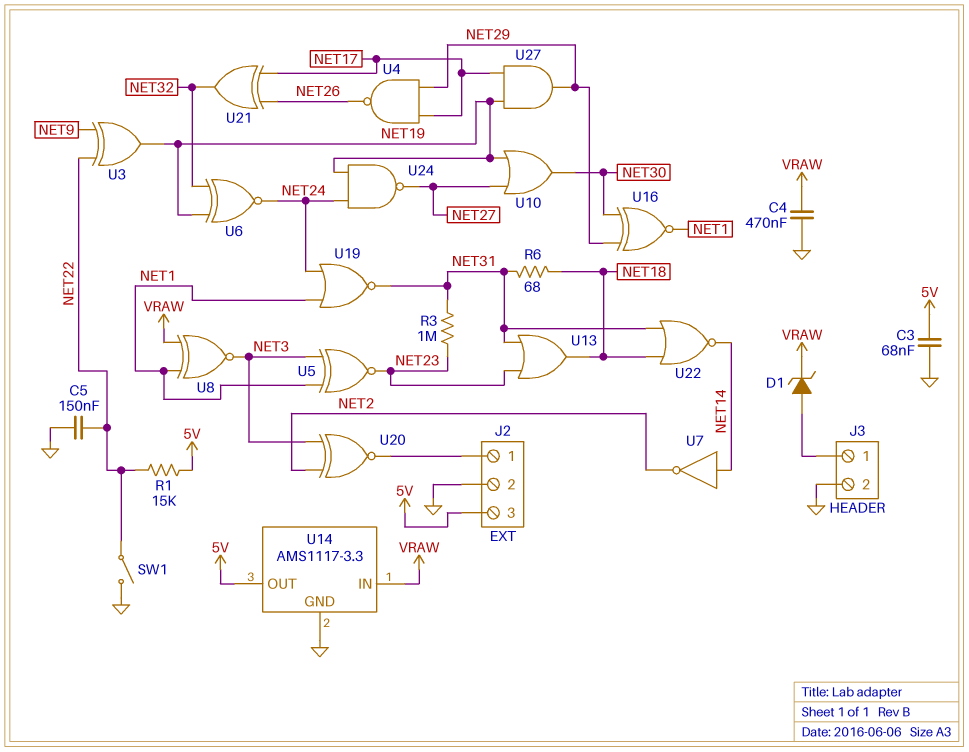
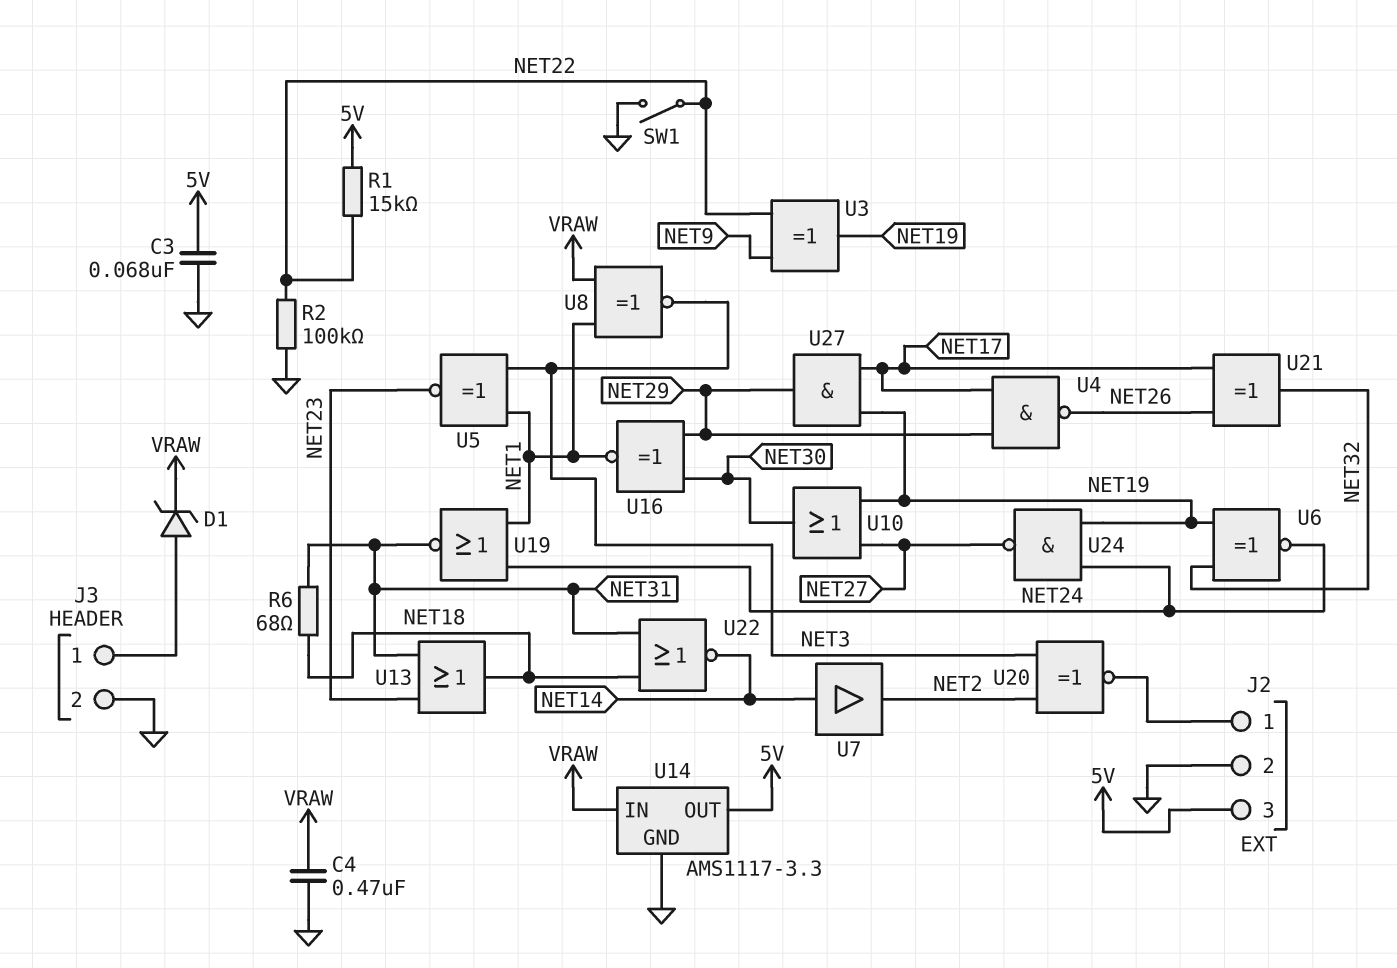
C5: 150nF (GND, NET22) -> none
R2: none -> 100k (GND, NET22)
R3: 1M (NET23, NET31) -> none
U7: NOT (in NET14, out NET2) -> buffer (in NET14, out NET2)

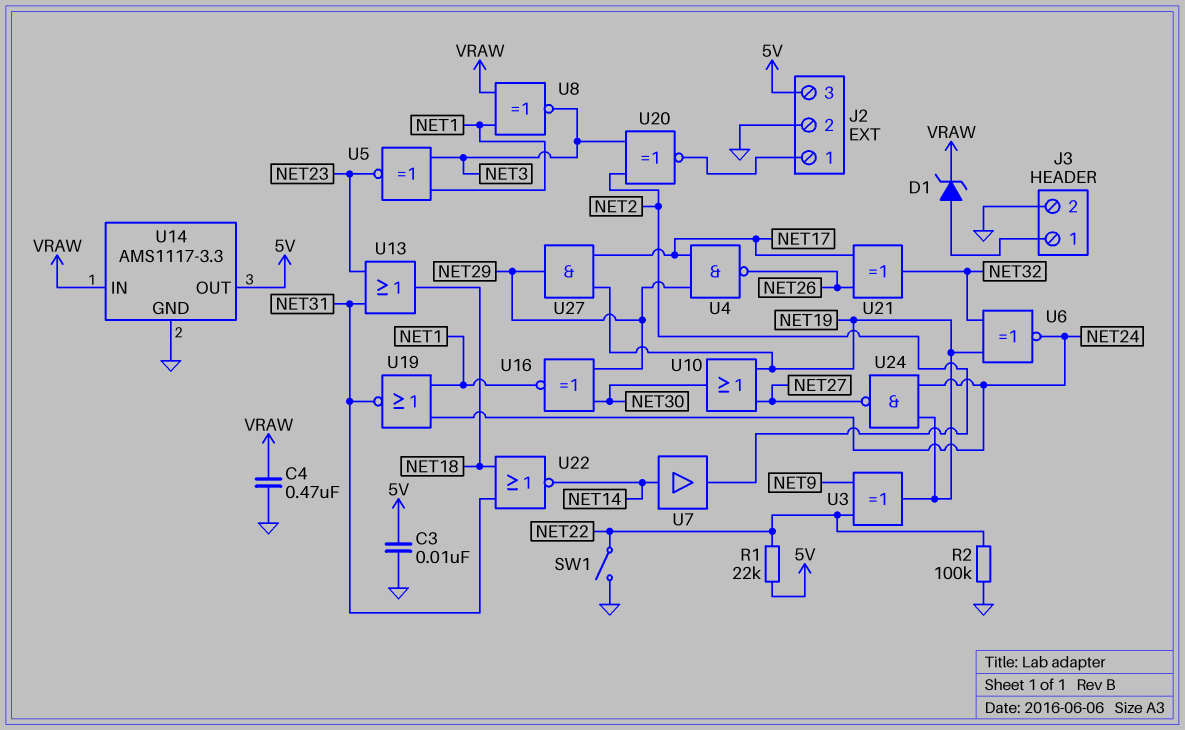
C3: 68nF (5V, GND) -> 10nF (5V, GND)
R1: 15k (5V, NET22) -> 22k (5V, NET22)
R6: 68 (NET18, NET31) -> none

